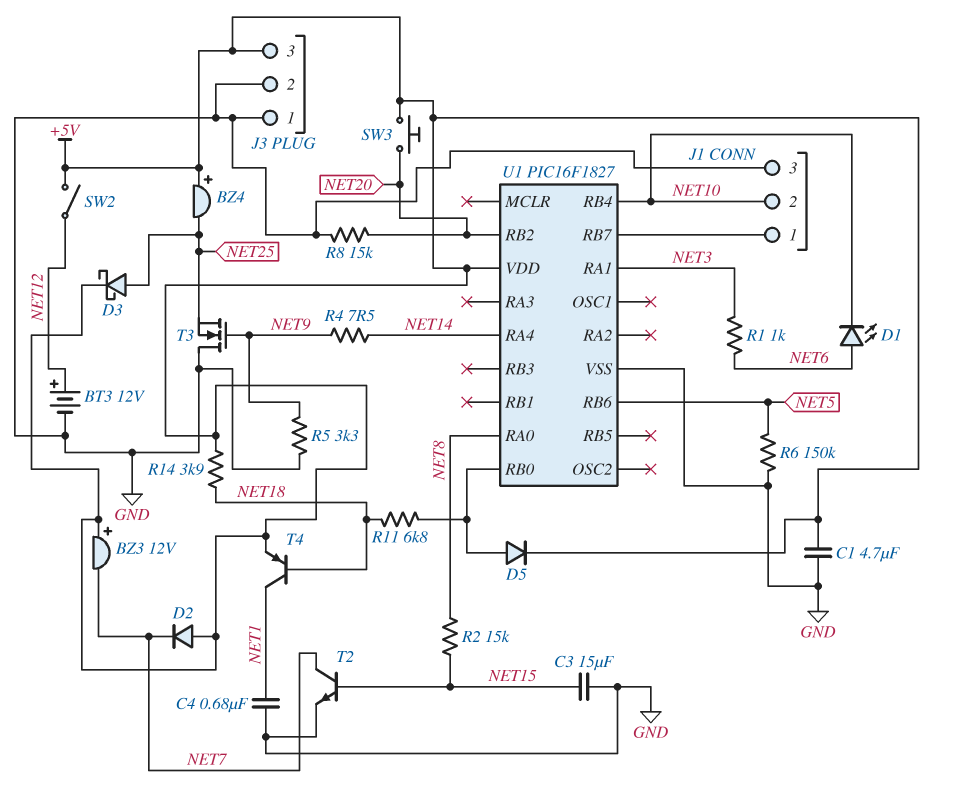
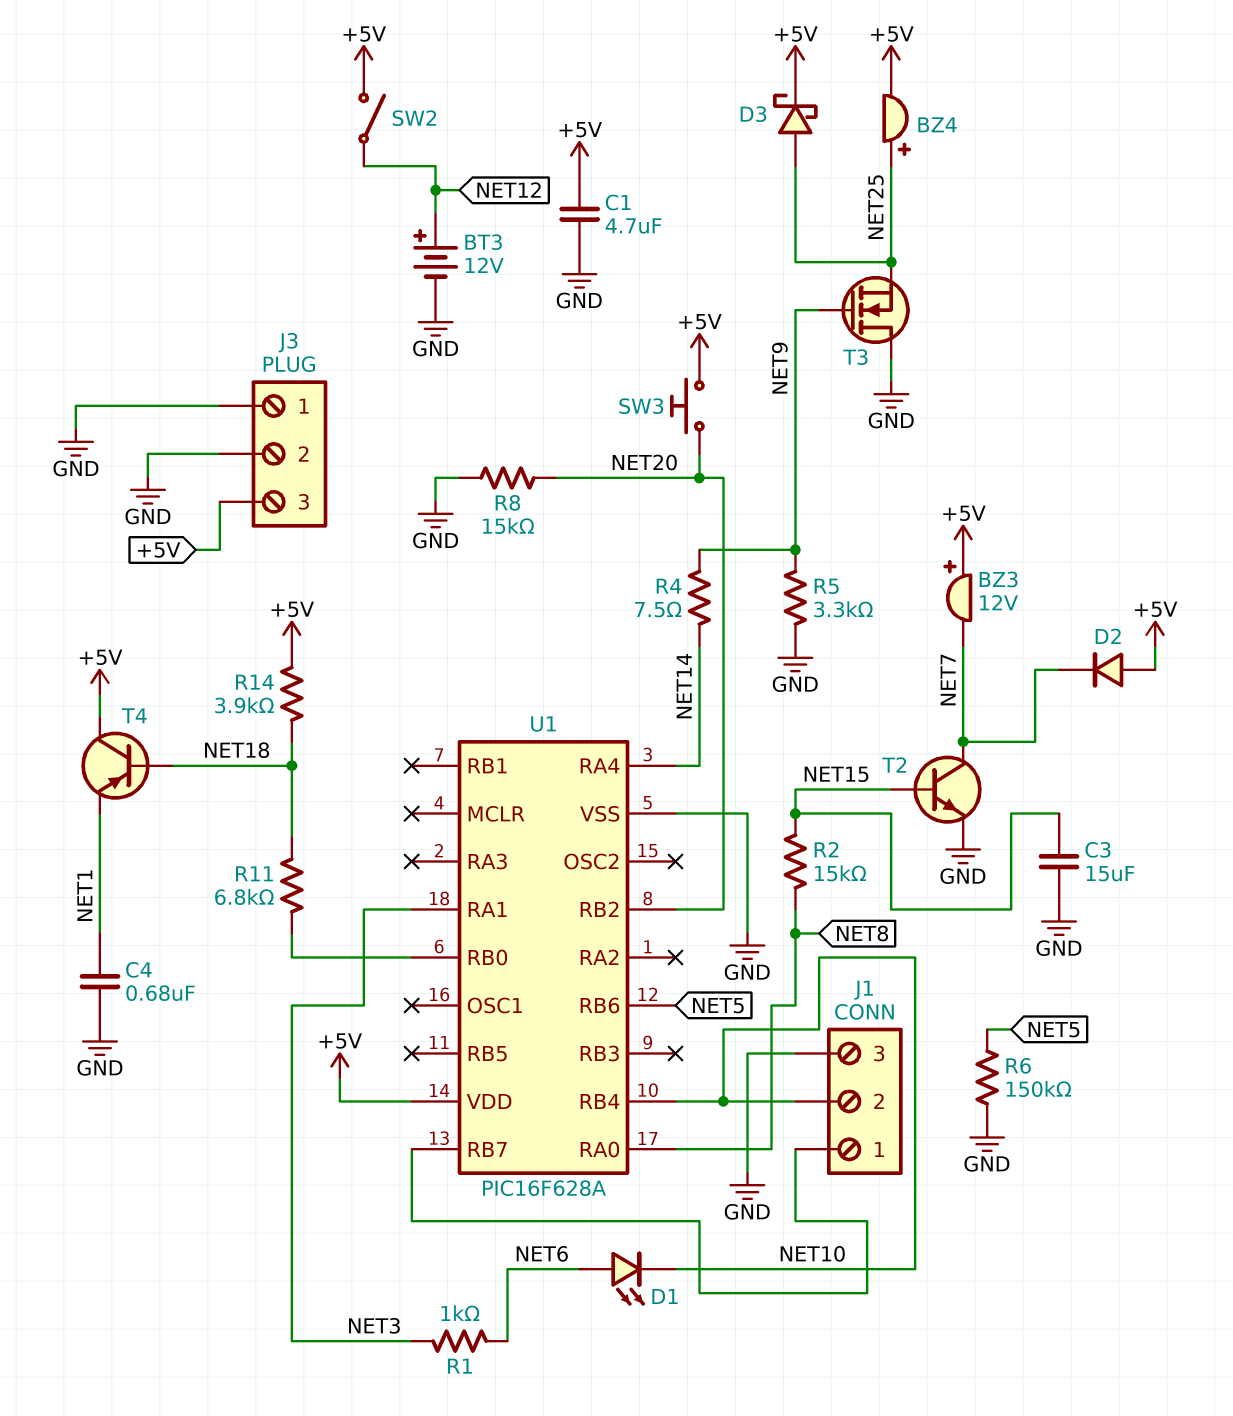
BZ4: buzzer (plus +5V, minus NET25) -> buzzer (plus NET25, minus +5V)
D5: diode (A U1/RB0, K +5V) -> none
T4: PNP (B NET18, C NET1, E +5V) -> PNP (B NET18, C +5V, E NET1)
U1: PIC16F1827 -> PIC16F628A

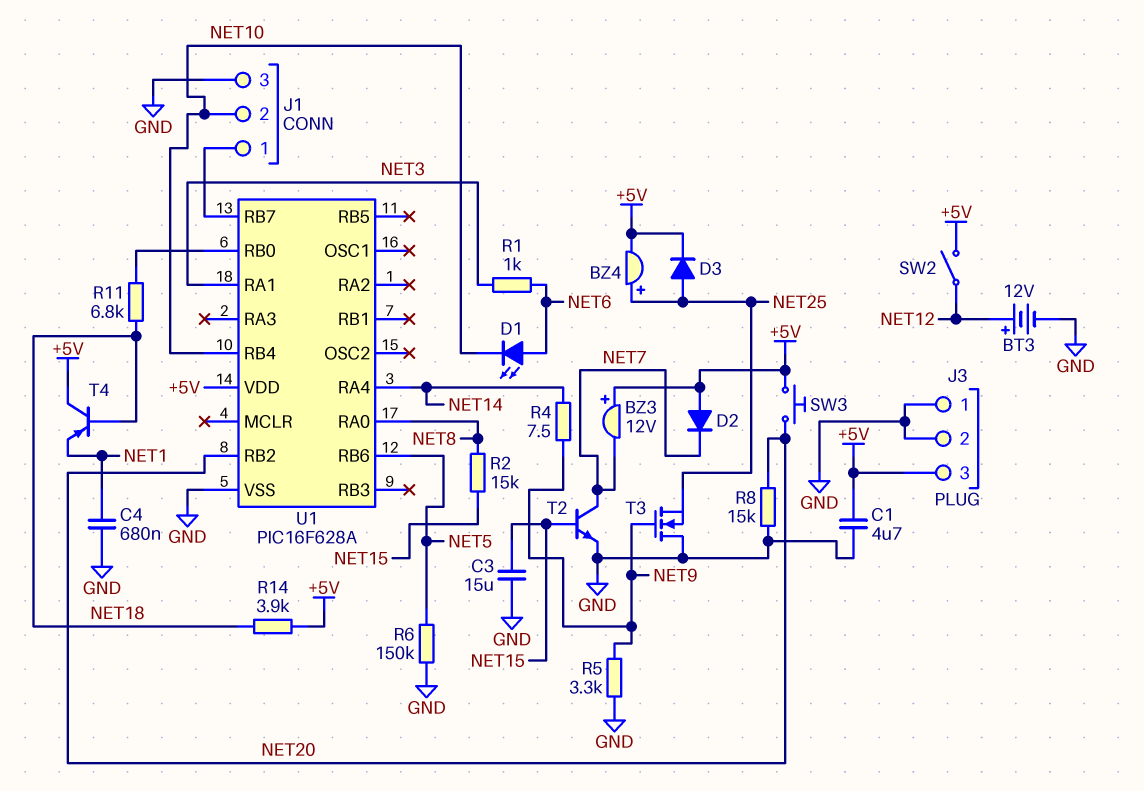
D3: schottky (A NET25, K +5V) -> diode (A NET25, K +5V)

